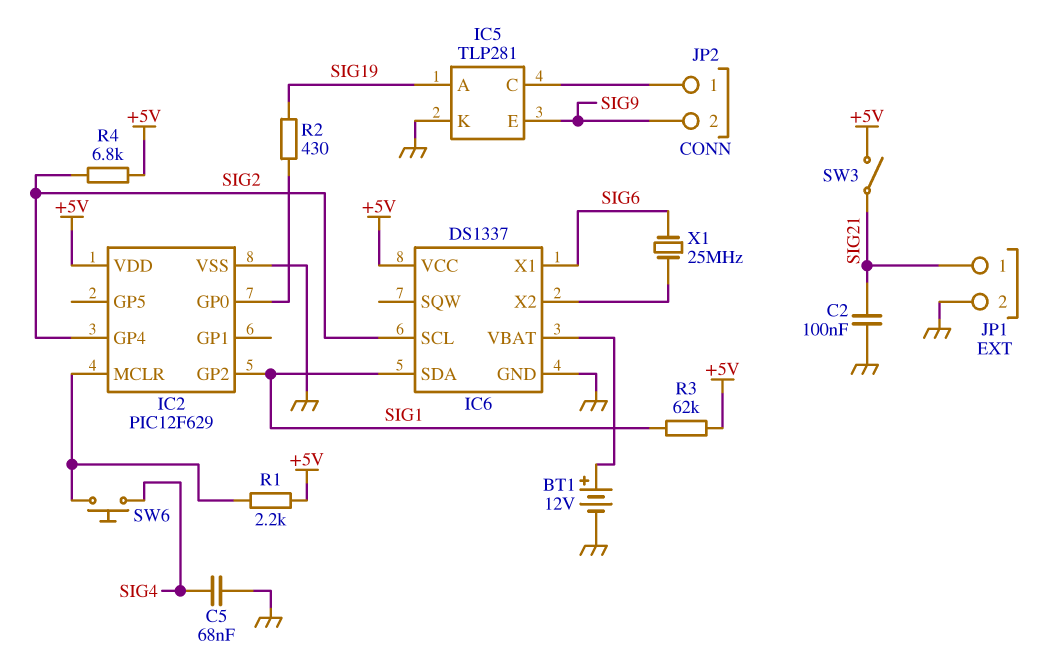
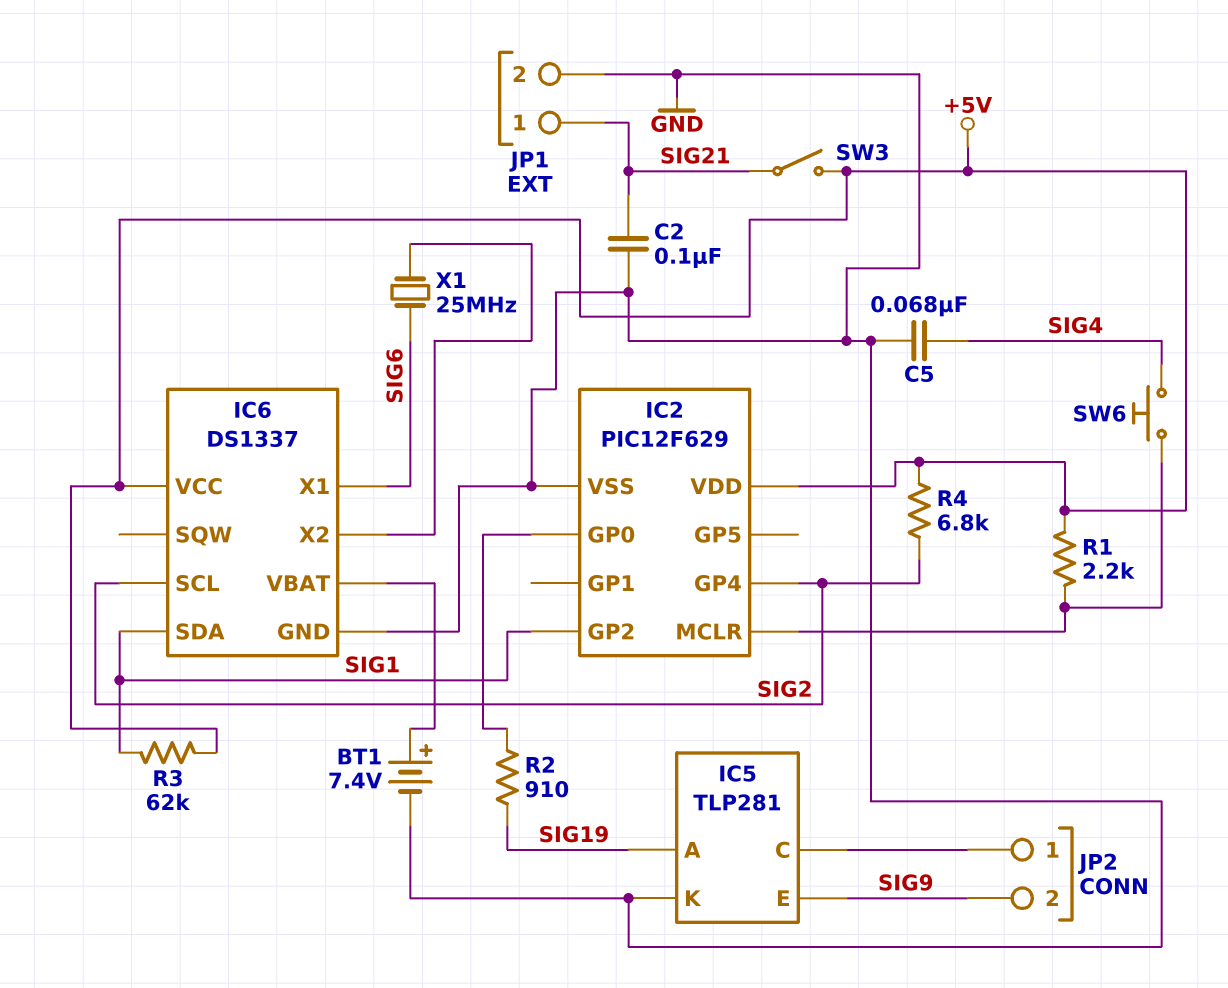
BT1: 12V (plus IC6/VBAT, minus GND) -> 7.4V (plus IC6/VBAT, minus GND)
R2: 430 (IC2/GP0, SIG19) -> 910 (IC2/GP0, SIG19)

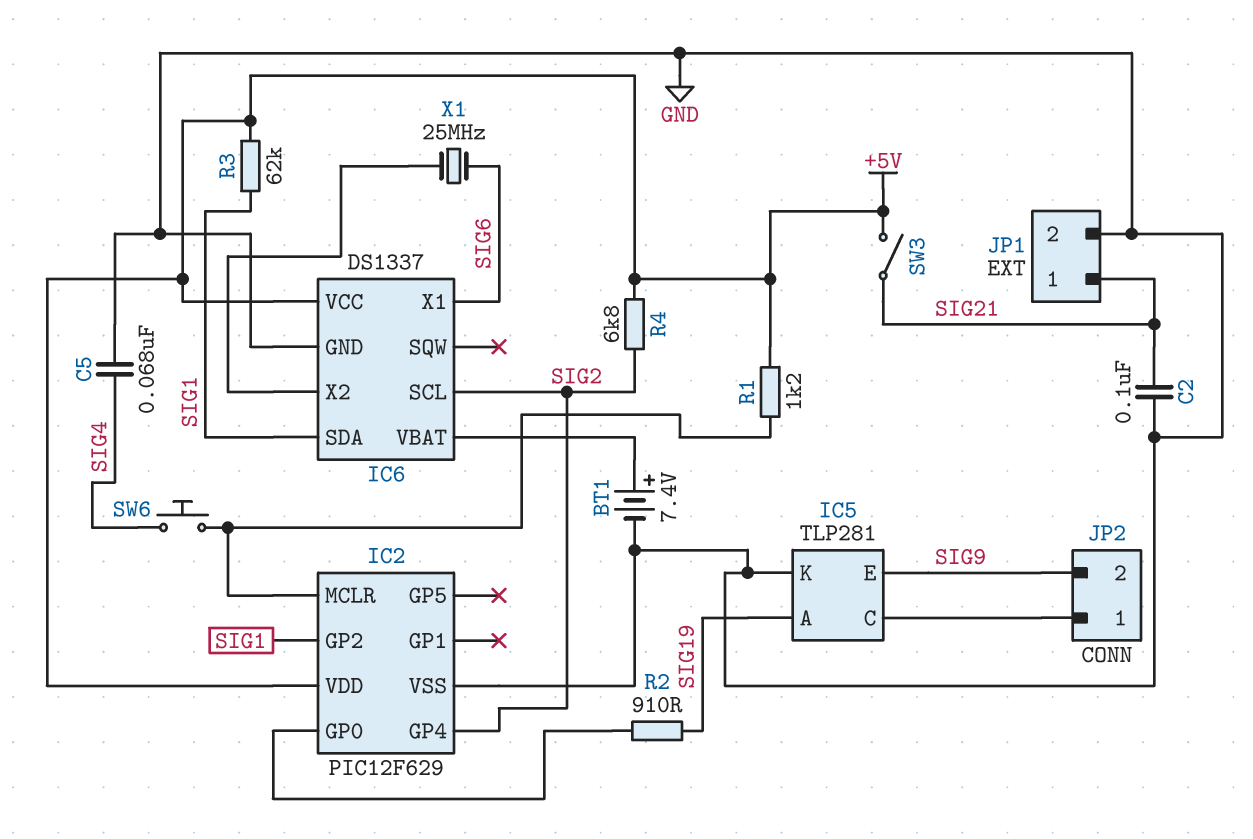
R1: 2.2k (+5V, IC2/MCLR) -> 1.2k (+5V, IC2/MCLR)

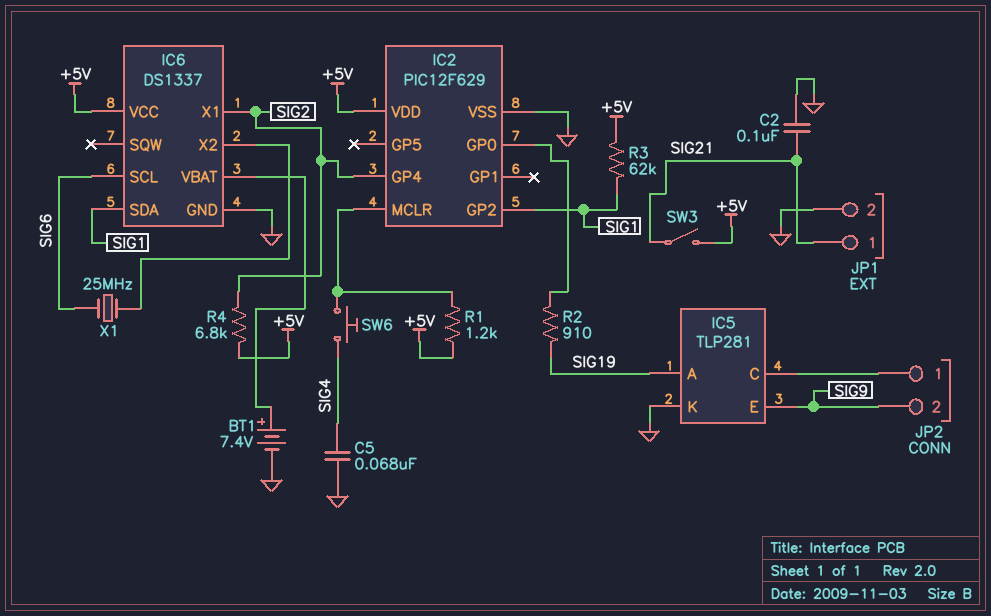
IC6 pin SCL: SIG2 -> SIG6
IC6 pin X1: SIG6 -> SIG2

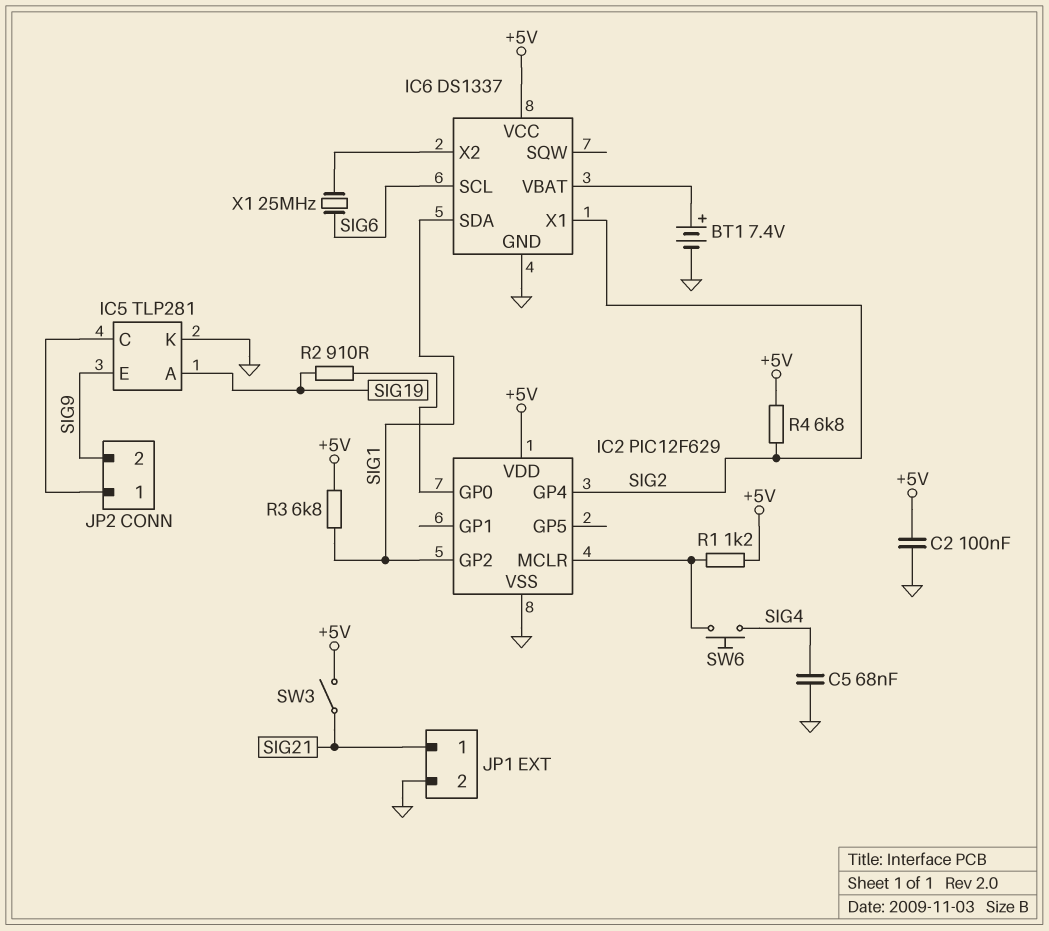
C2: 100nF (GND, SIG21) -> 100nF (+5V, GND)
R3: 62k (+5V, SIG1) -> 6.8k (+5V, SIG1)

